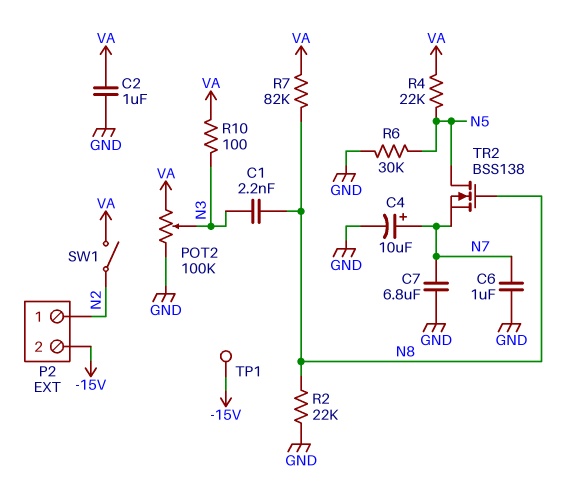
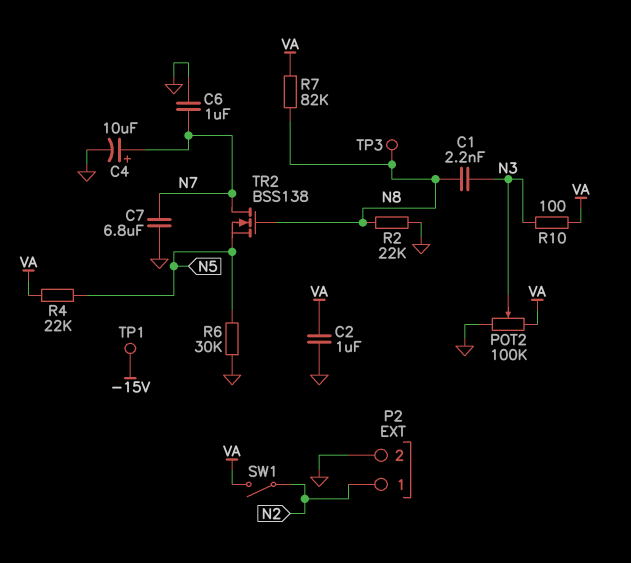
P2 pin 2: -15V -> GND
TP3: none -> test point (N8)
TR2: NMOS BSS138 (G N8, D N5, S N7) -> NMOS BSS138 (G N8, D N7, S N5)

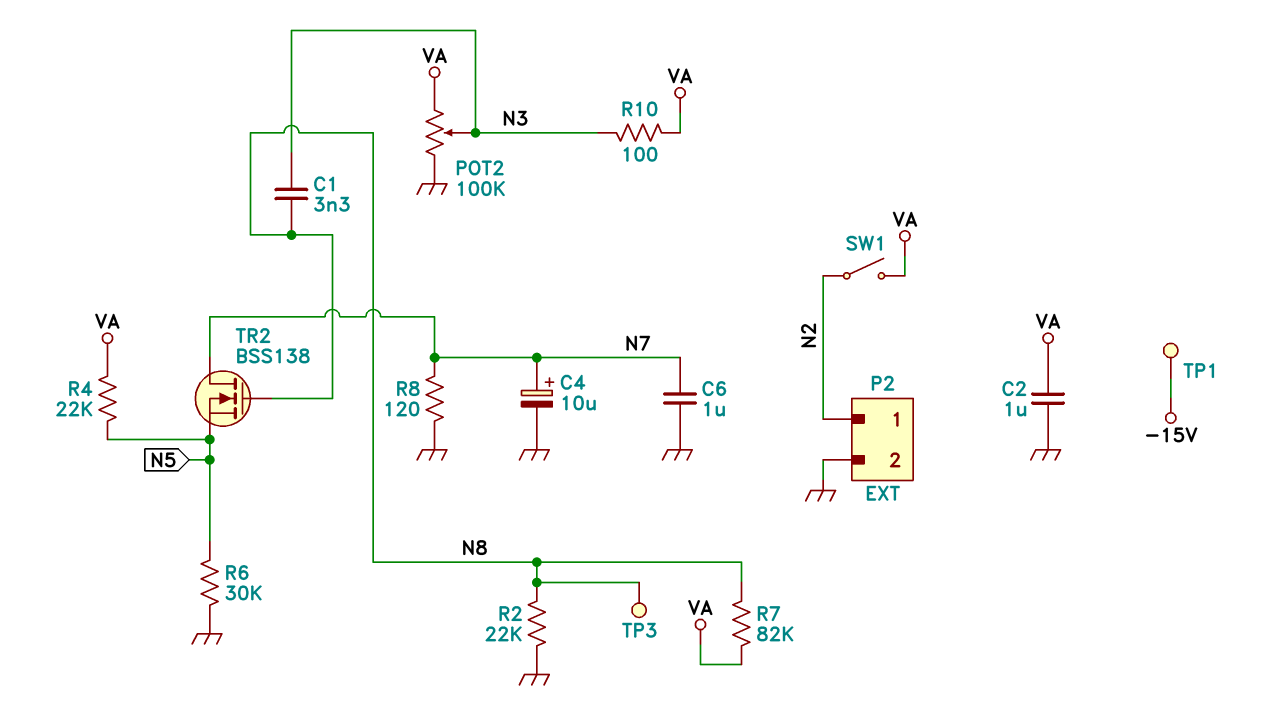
C1: 2.2nF (N3, N8) -> 3.3nF (N3, N8)
C7: 6.8uF (GND, N7) -> none
R8: none -> 120 (GND, N7)

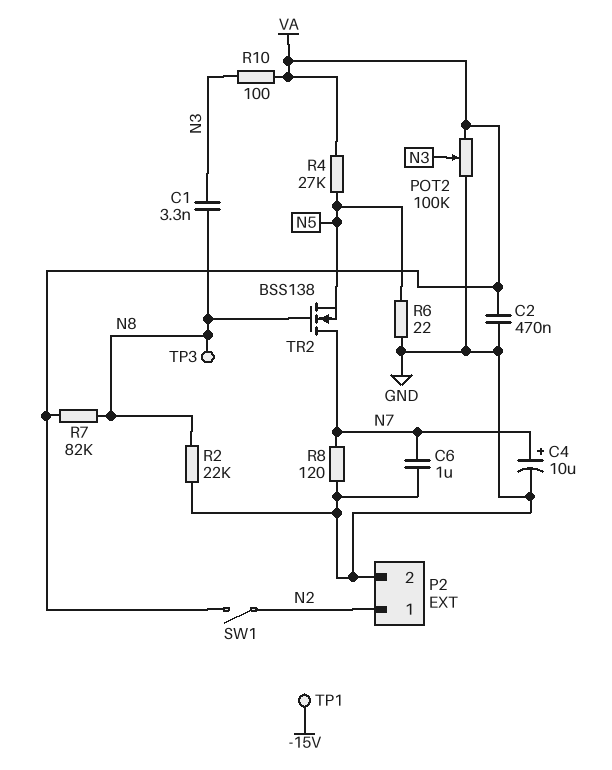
C2: 1uF (GND, VA) -> 470nF (GND, VA)
R4: 22k (N5, VA) -> 27k (N5, VA)
R6: 30k (GND, N5) -> 22 (GND, N5)

